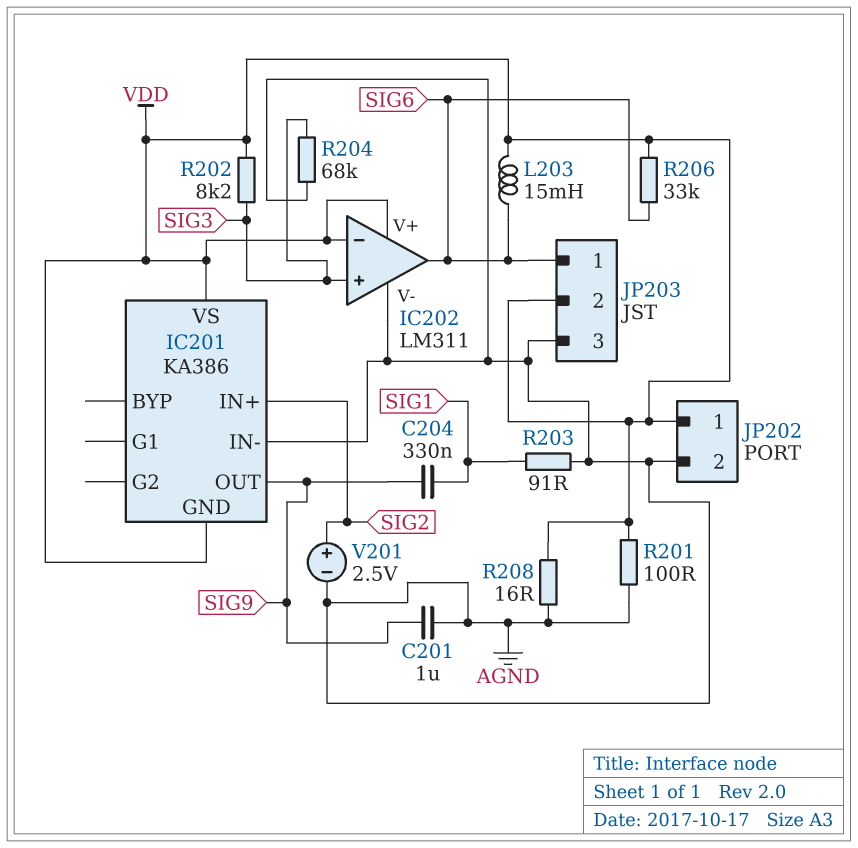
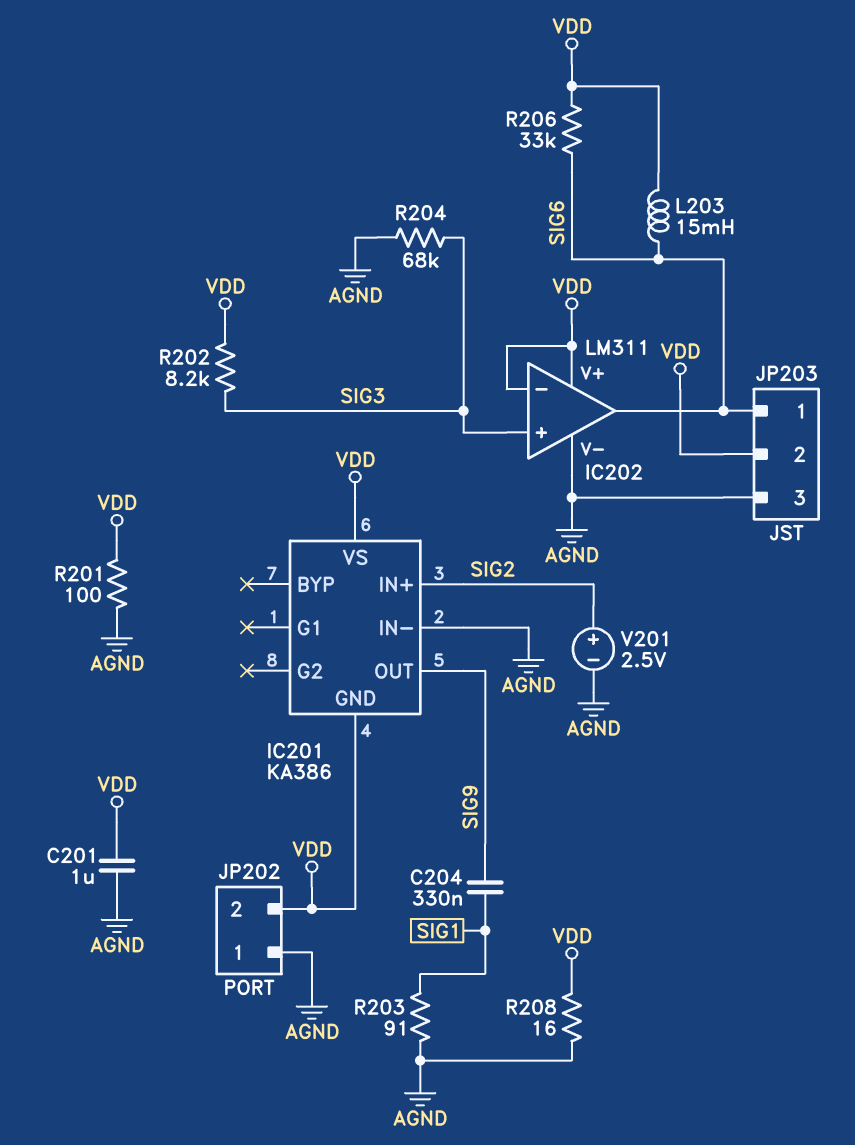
C201: 1uF (AGND, SIG9) -> 1uF (AGND, VDD)
JP202 pin 1: VDD -> AGND
JP202 pin 2: AGND -> VDD

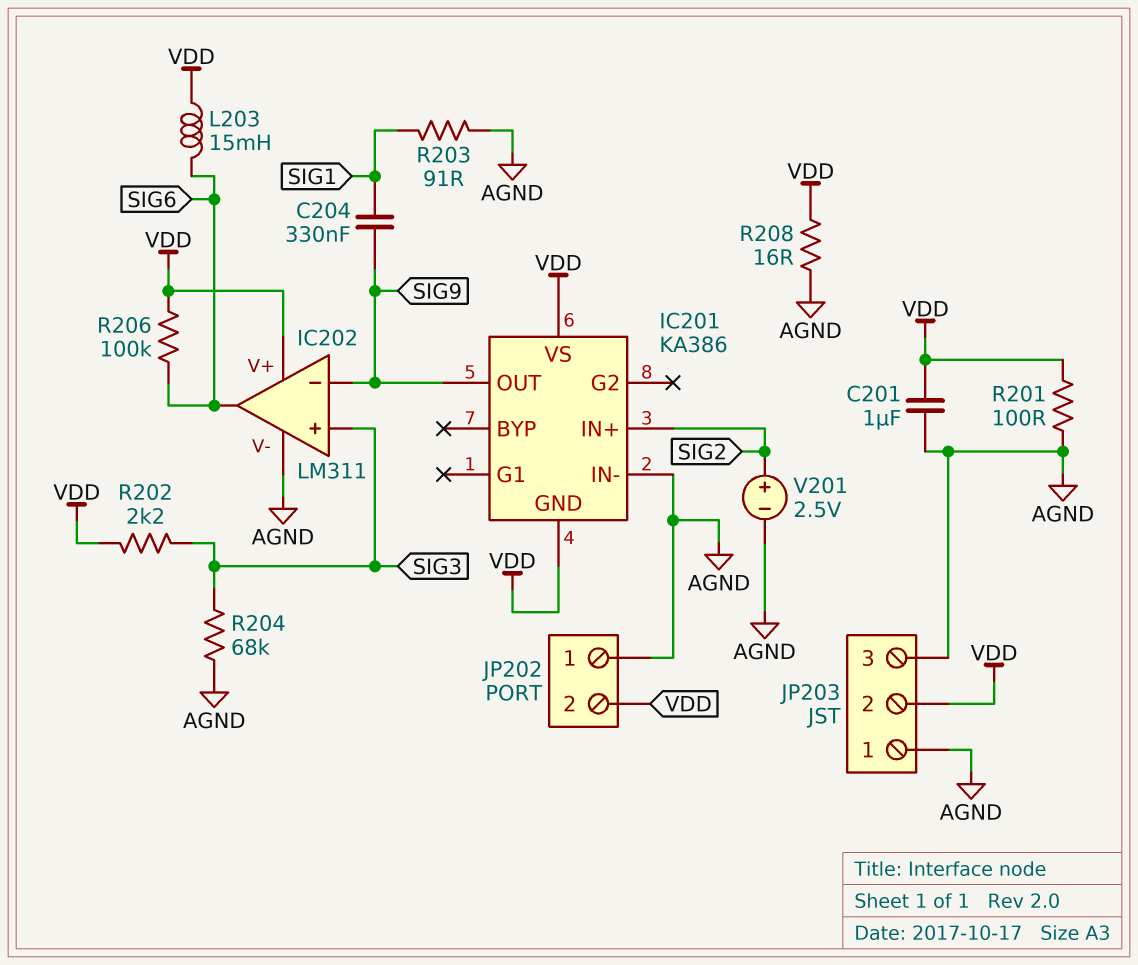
IC202 pin in-: VDD -> SIG9
JP203 pin 1: SIG6 -> AGND
R202: 8.2k (SIG3, VDD) -> 2.2k (SIG3, VDD)
R206: 33k (SIG6, VDD) -> 100k (SIG6, VDD)

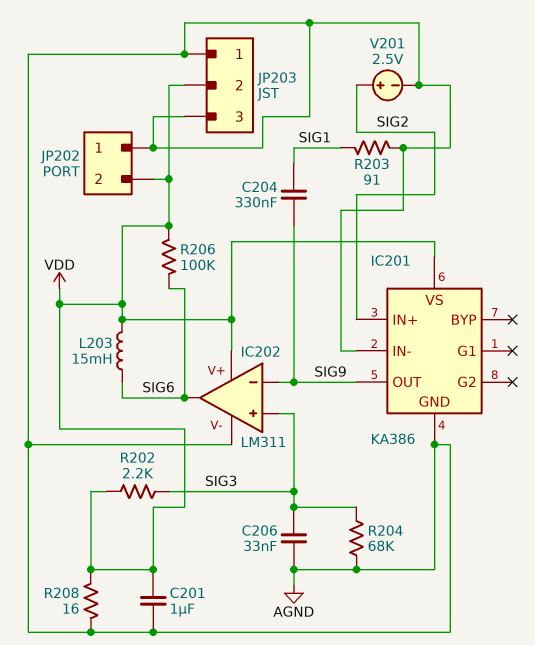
C206: none -> 33nF (AGND, SIG3)
IC201 pin GND: VDD -> AGND
R201: 100 (AGND, VDD) -> none

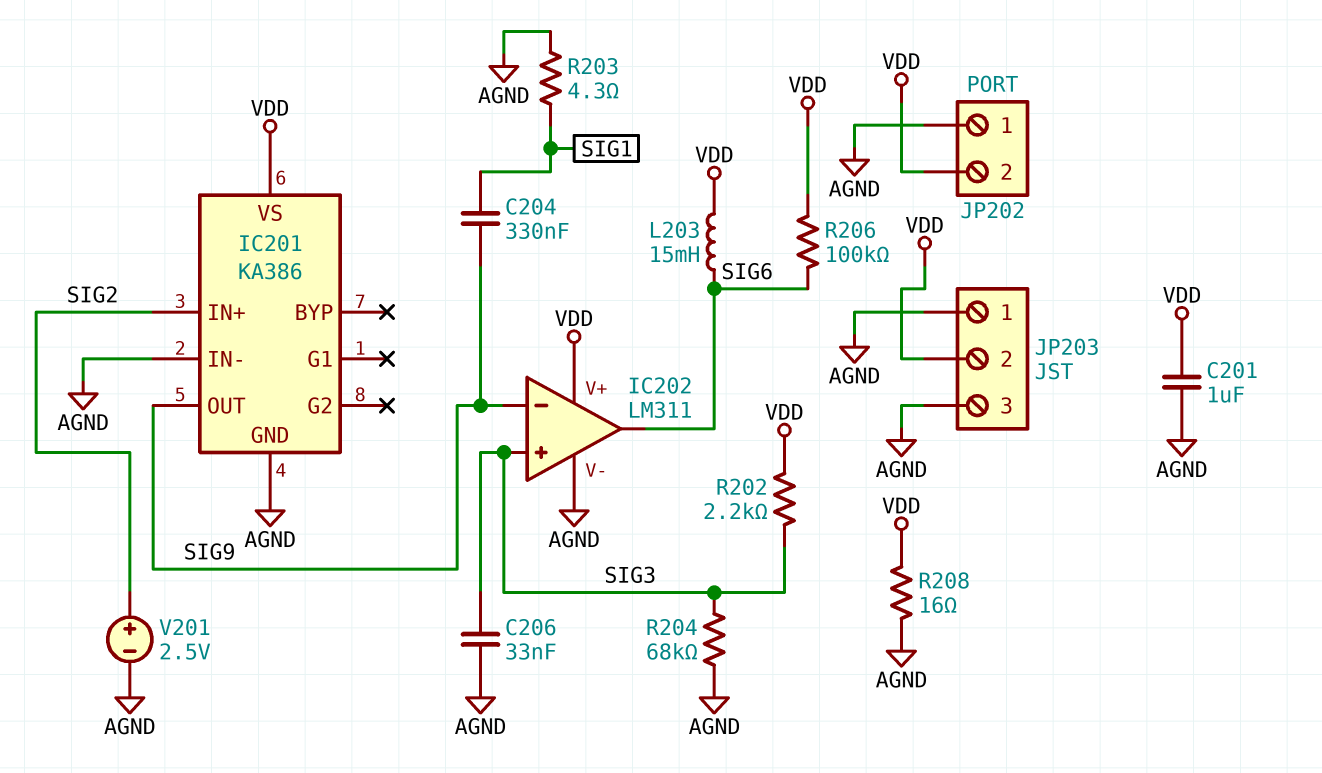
R203: 91 (AGND, SIG1) -> 4.3 (AGND, SIG1)

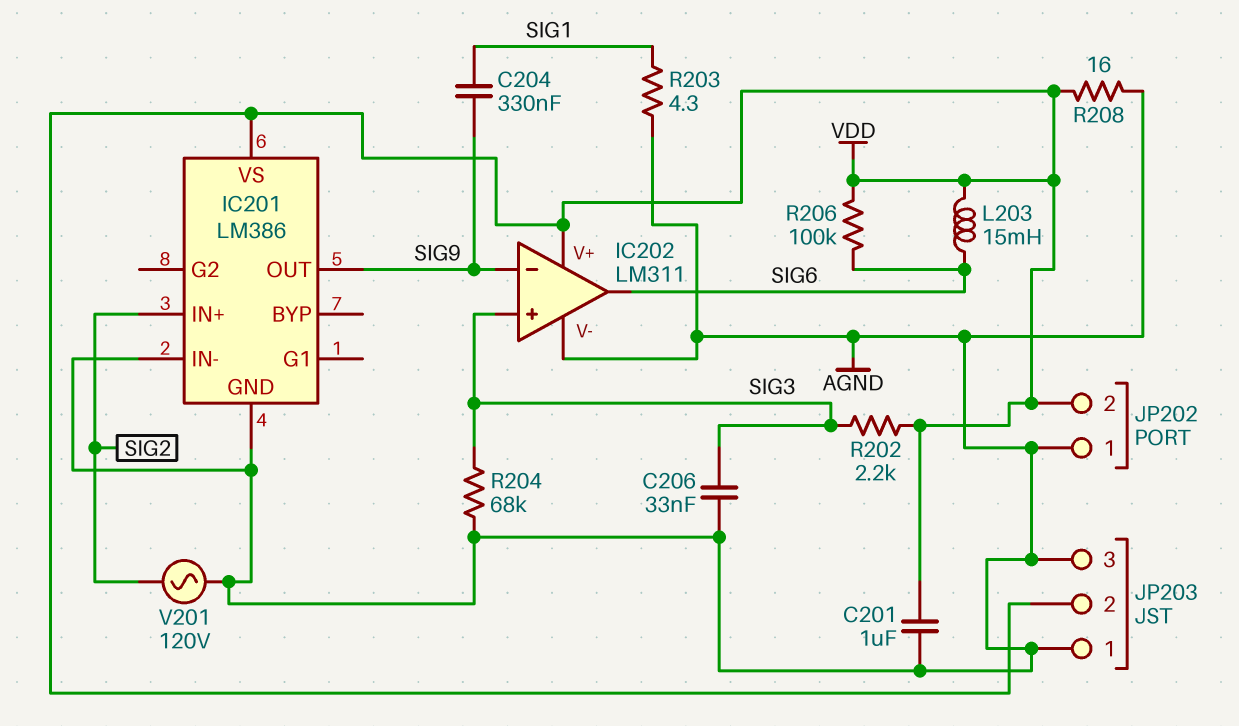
IC201: KA386 -> LM386
V201: 2.5V (plus SIG2, minus AGND) -> AC 120V (AGND, SIG2)

